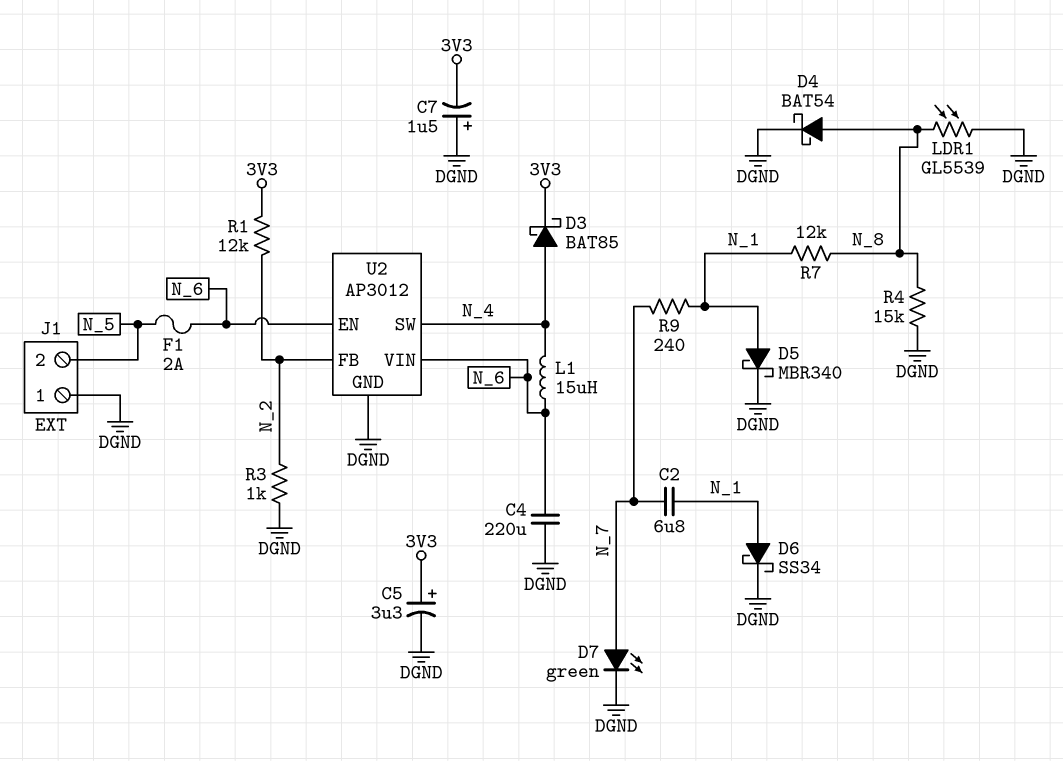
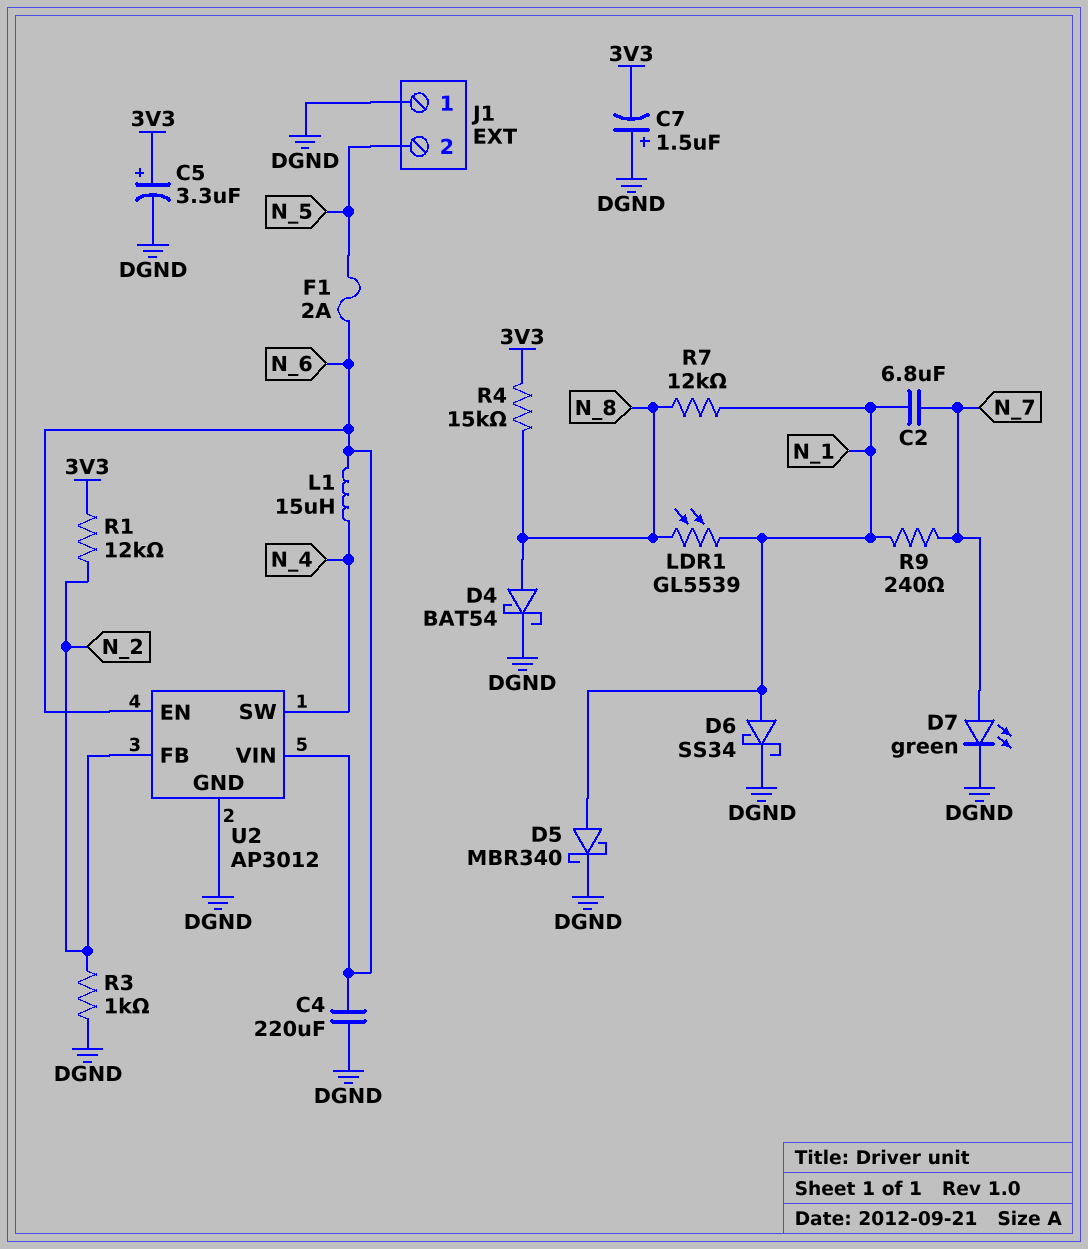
D3: schottky BAT85 (A N_4, K 3V3) -> none
LDR1: GL5539 (DGND, N_8) -> GL5539 (N_1, N_8)
R4: 15k (DGND, N_8) -> 15k (3V3, N_8)

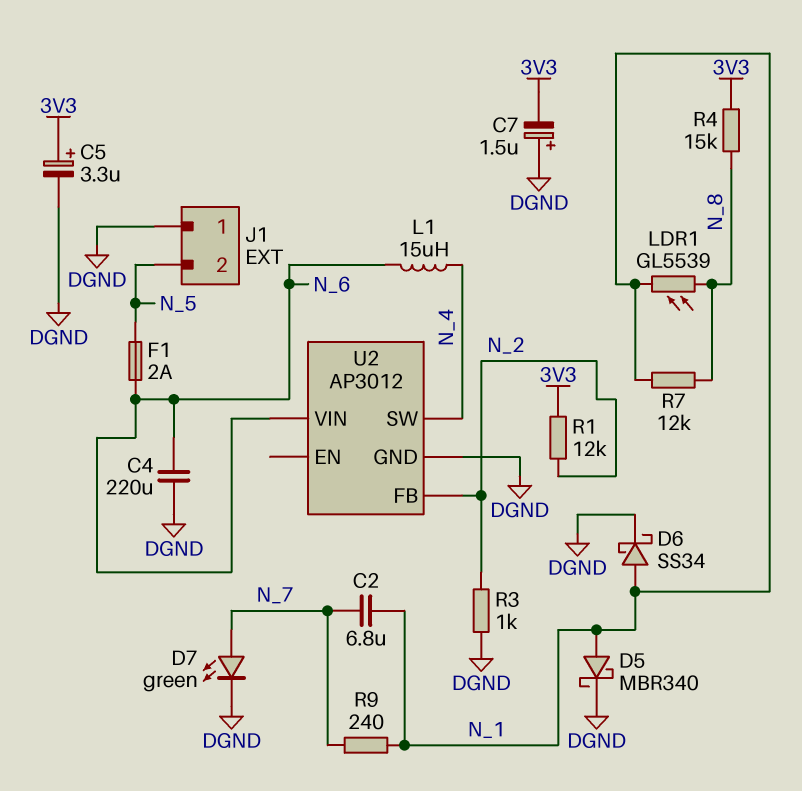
D4: schottky BAT54 (A N_8, K DGND) -> none
U2 pin EN: N_6 -> none

